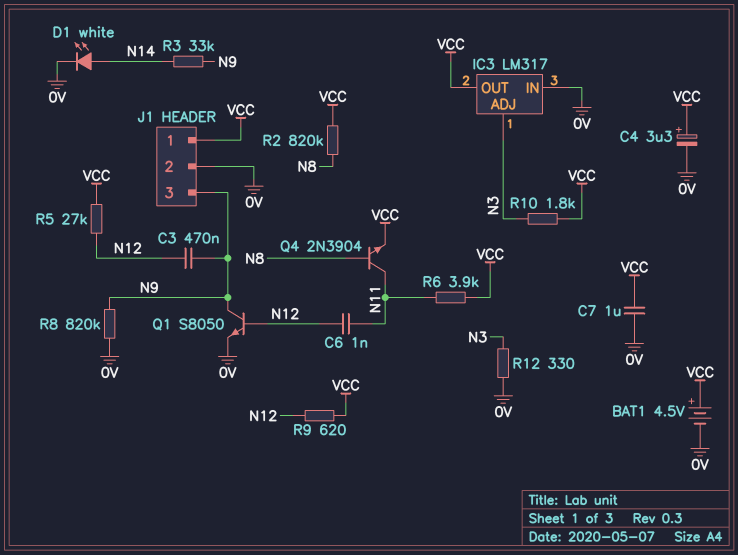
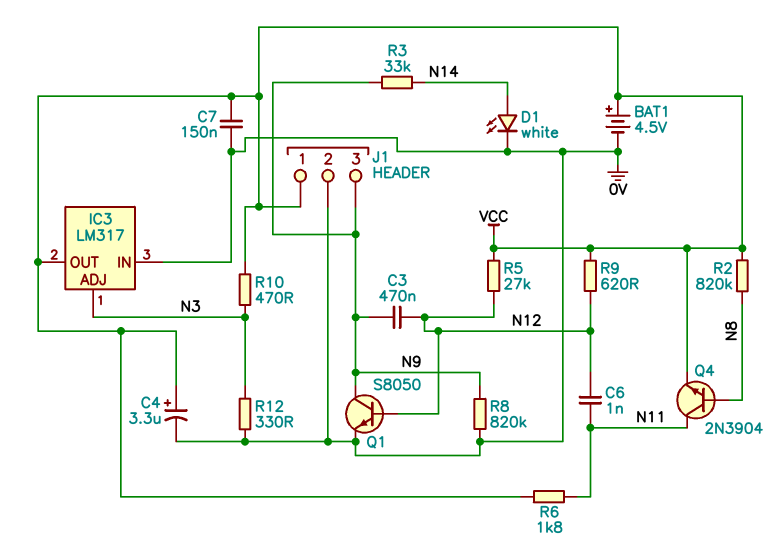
C7: 1uF (0V, VCC) -> 150nF (0V, VCC)
R6: 3.9k (N11, VCC) -> 1.8k (N11, VCC)
R10: 1.8k (N3, VCC) -> 470 (N3, VCC)

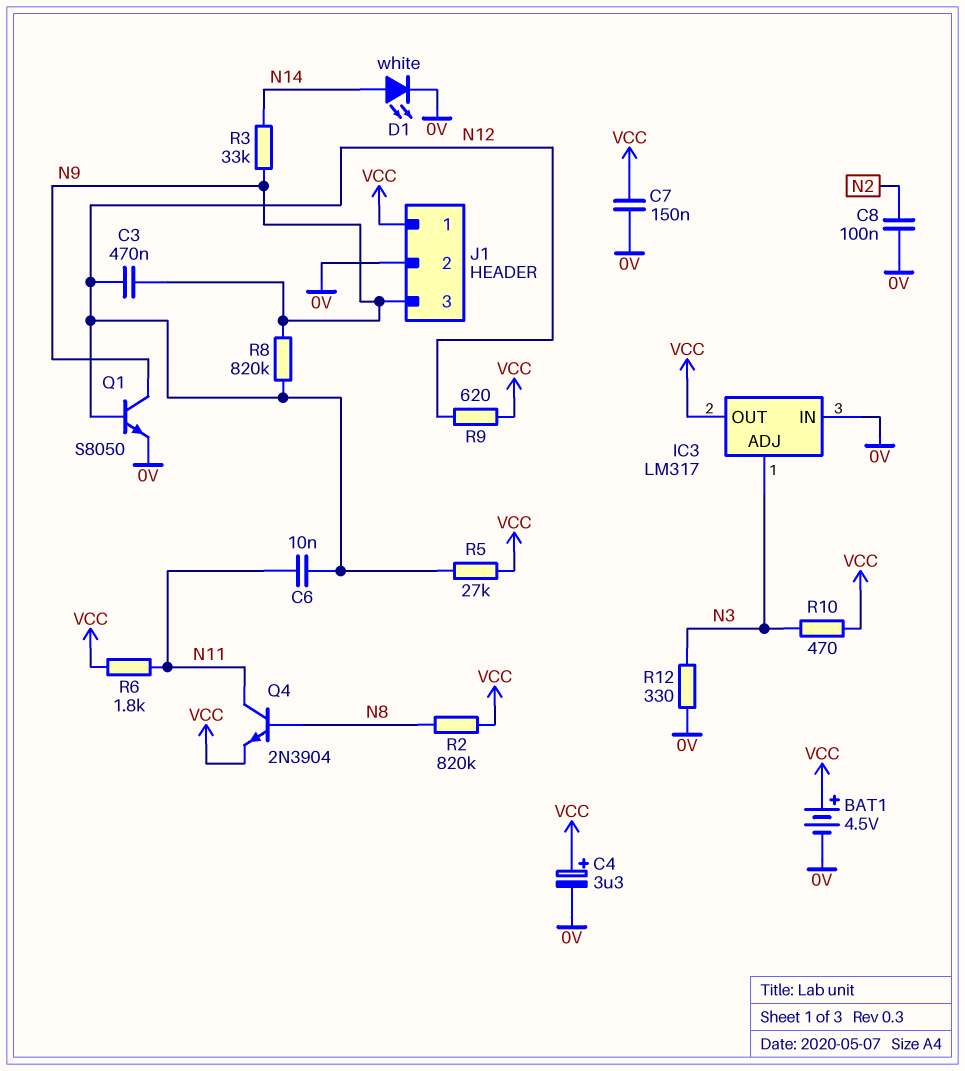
C6: 1nF (N11, N12) -> 10nF (N11, N12)
C8: none -> 100nF (0V, N2)
R8: 820k (0V, N9) -> 820k (N9, N12)

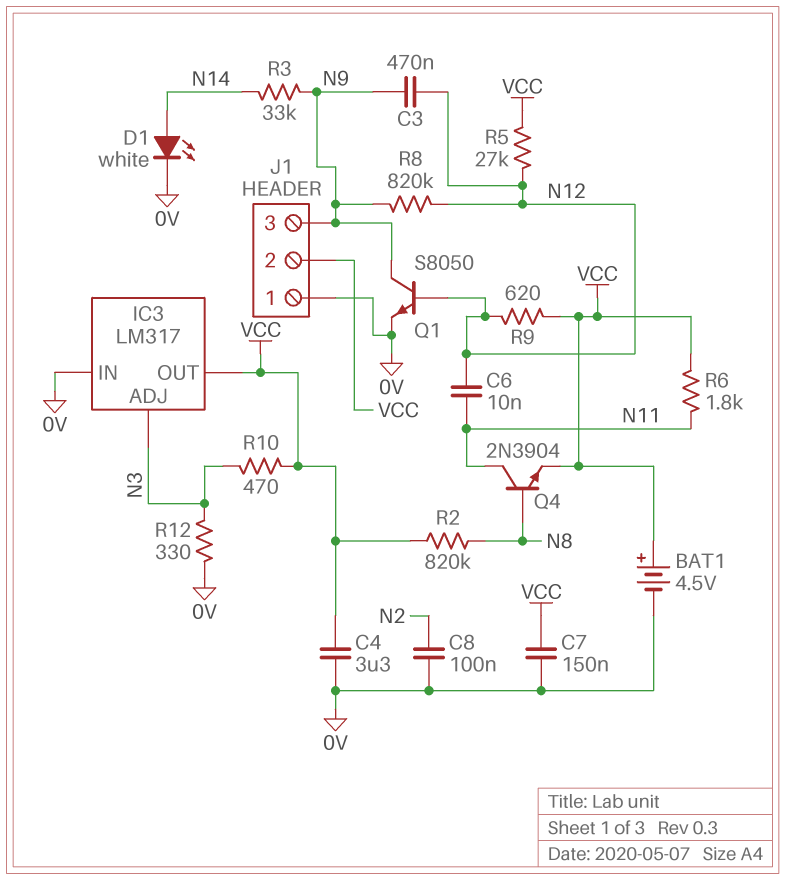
C4: 3.3uF (plus VCC, minus 0V) -> 3.3uF (0V, VCC)
J1 pin 1: VCC -> 0V
J1 pin 2: 0V -> VCC

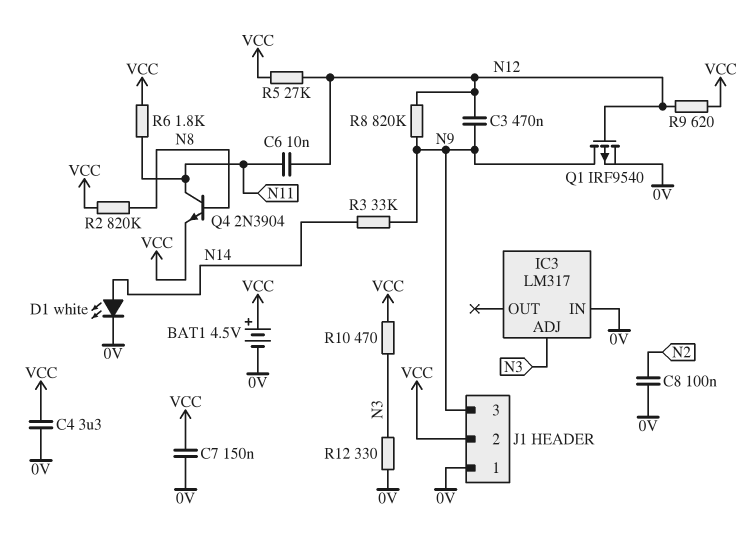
IC3 pin OUT: VCC -> none
Q1: NPN S8050 (B N12, C N9, E 0V) -> PMOS IRF9540 (G N12, D N9, S 0V)

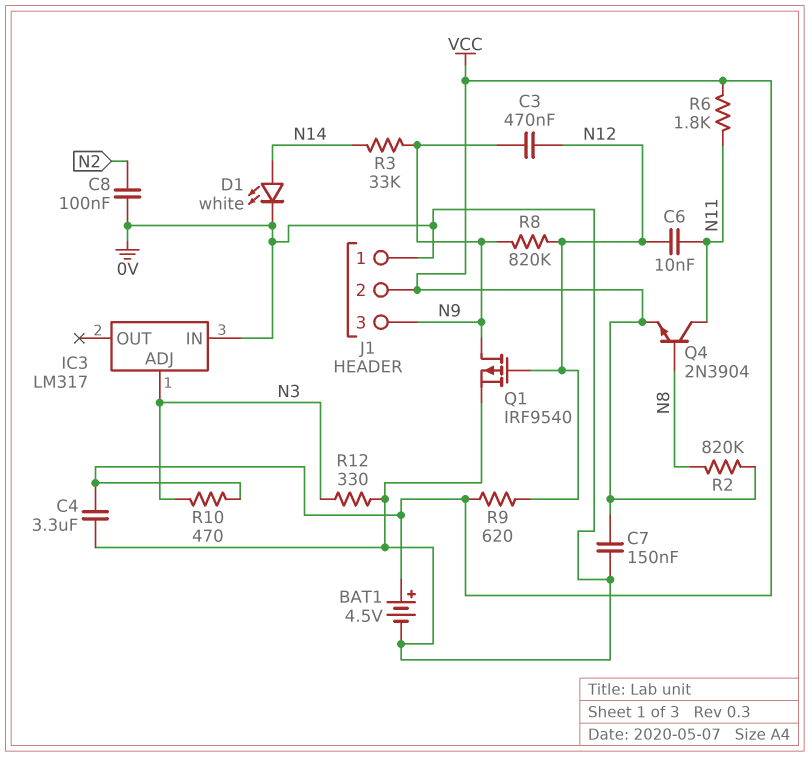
R5: 27k (N12, VCC) -> none

